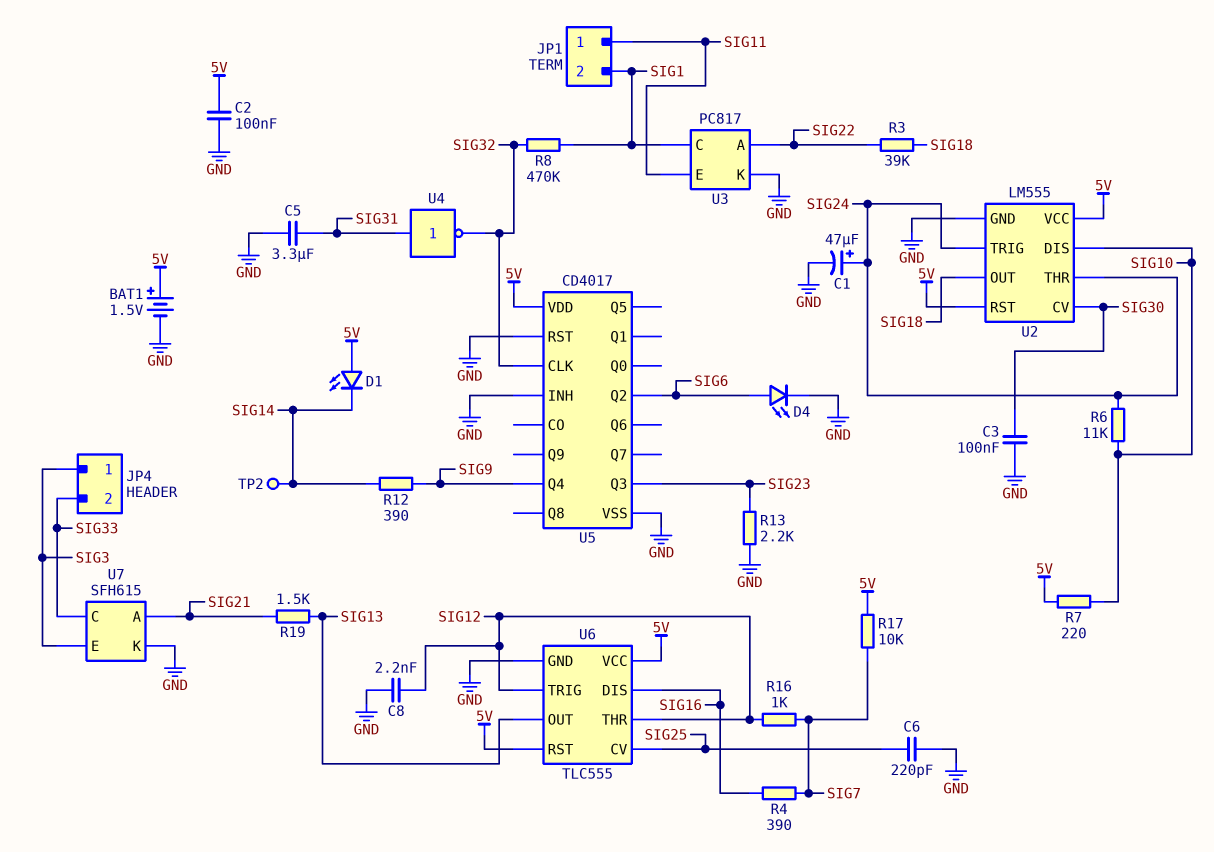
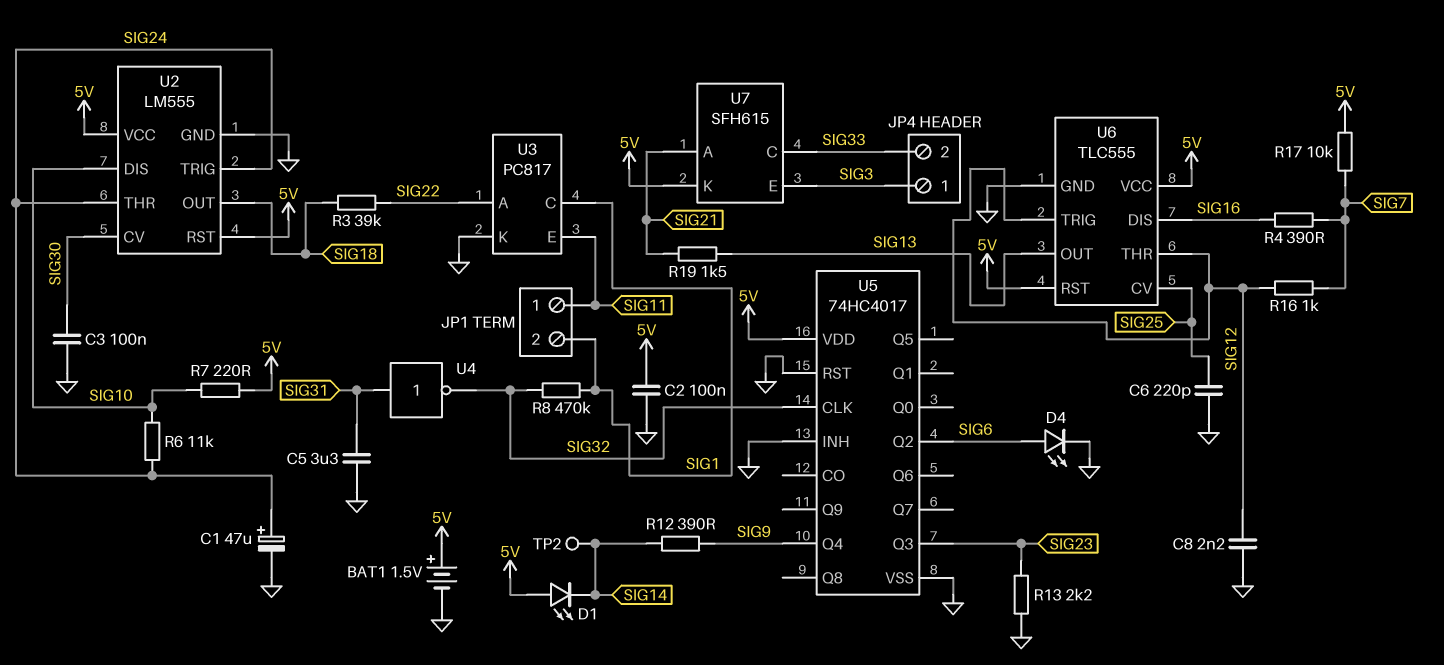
U5: CD4017 -> 74HC4017
U7 pin K: GND -> 5V

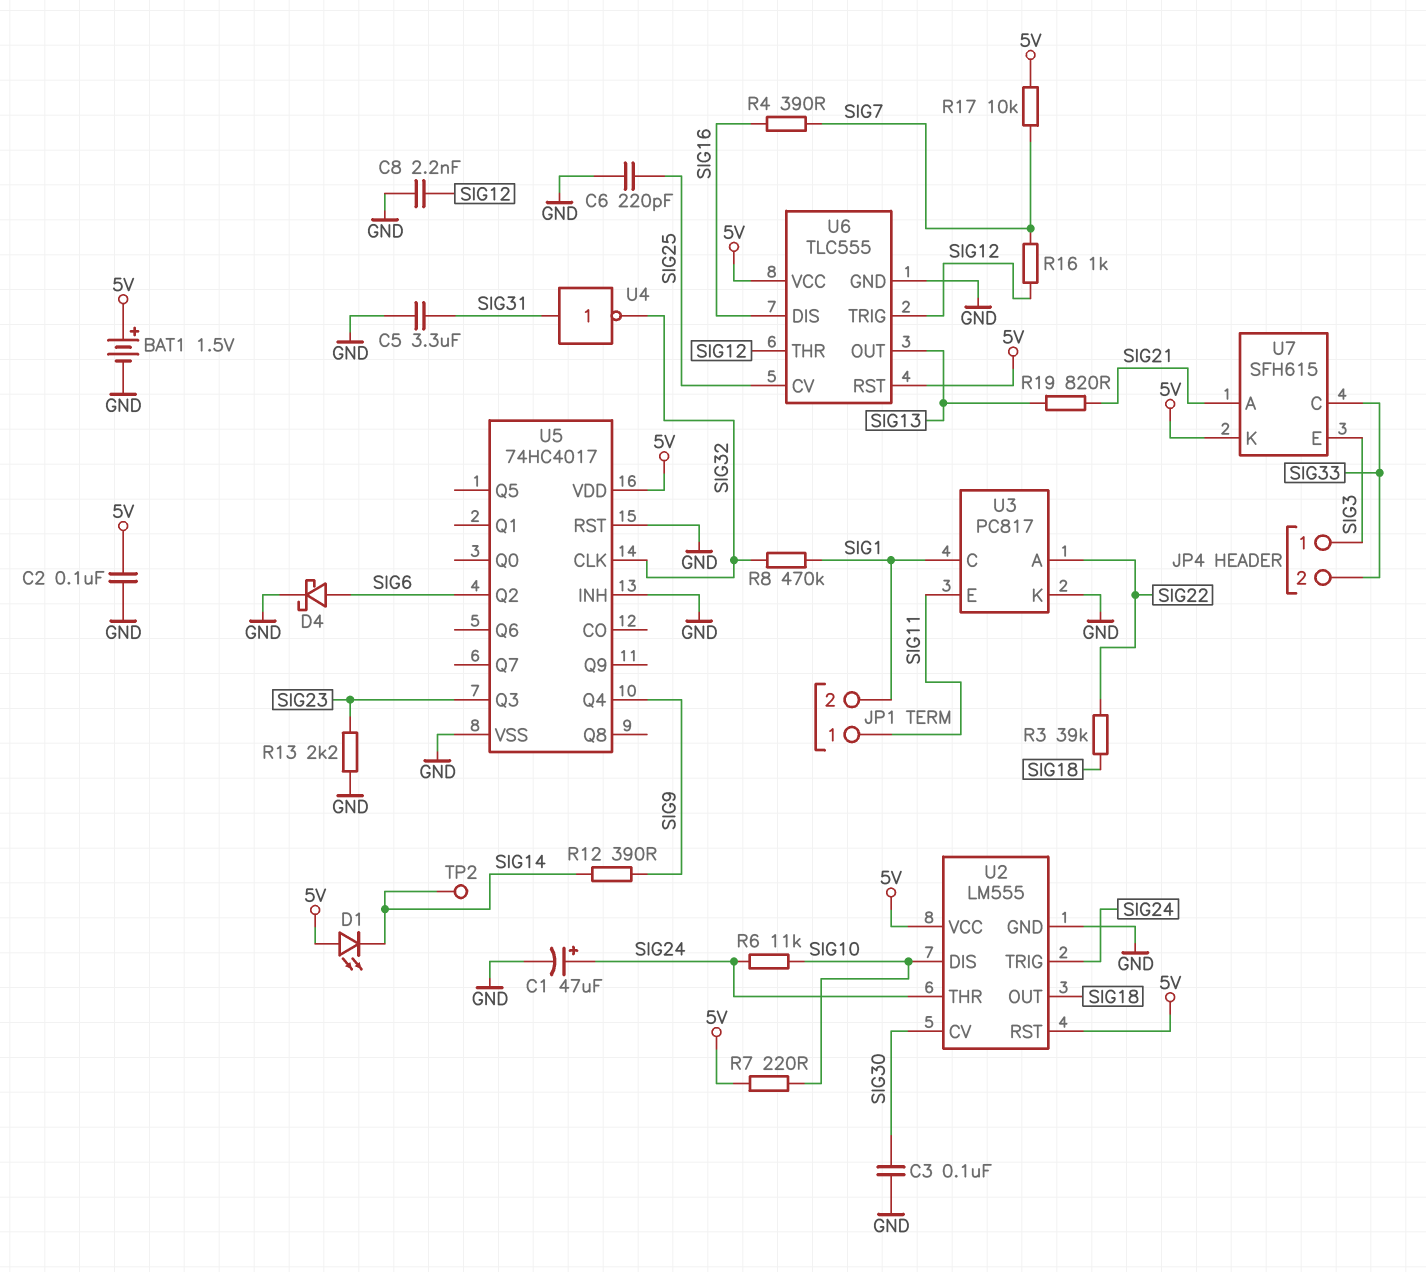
D4: LED (A SIG6, K GND) -> schottky (A SIG6, K GND)
R19: 1.5k (SIG13, SIG21) -> 820 (SIG13, SIG21)

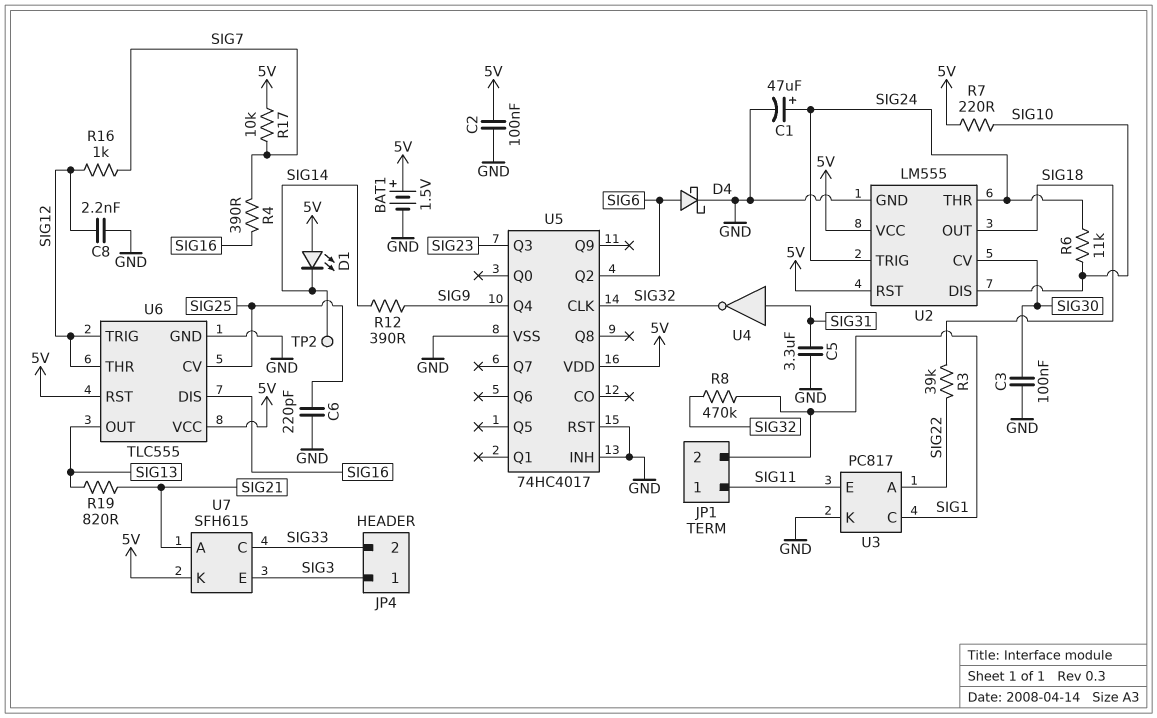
R13: 2.2k (GND, SIG23) -> none

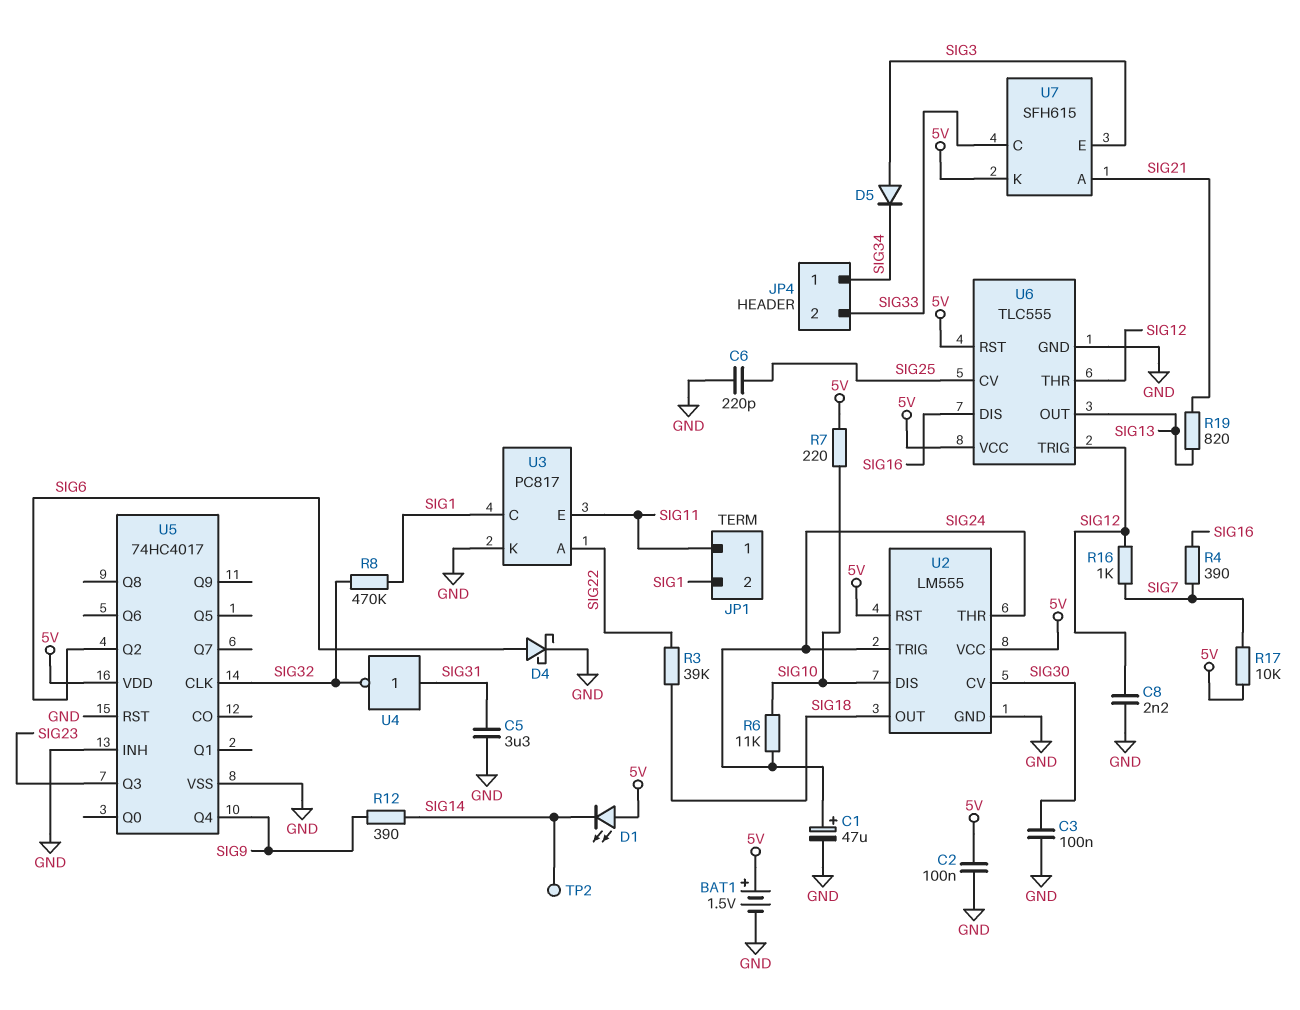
D5: none -> diode (A SIG3, K SIG34)
JP4 pin 1: SIG3 -> SIG34

